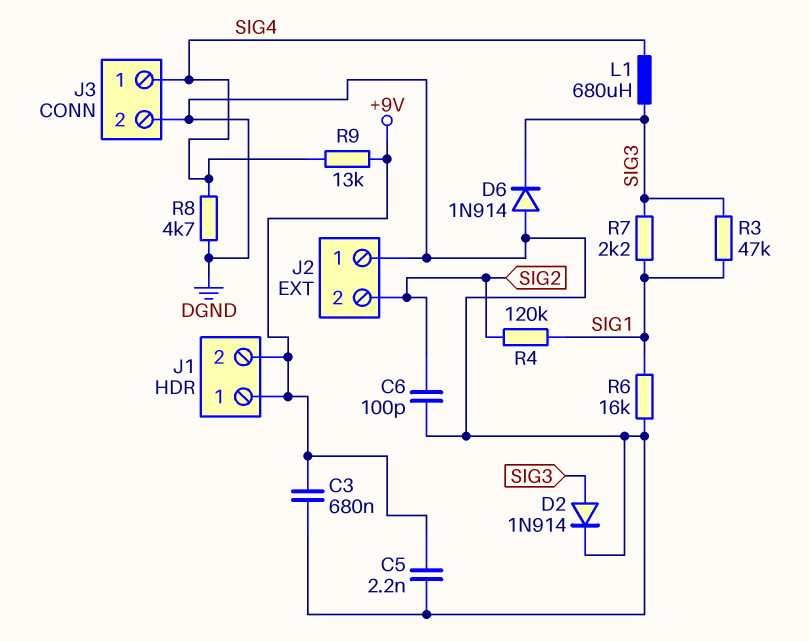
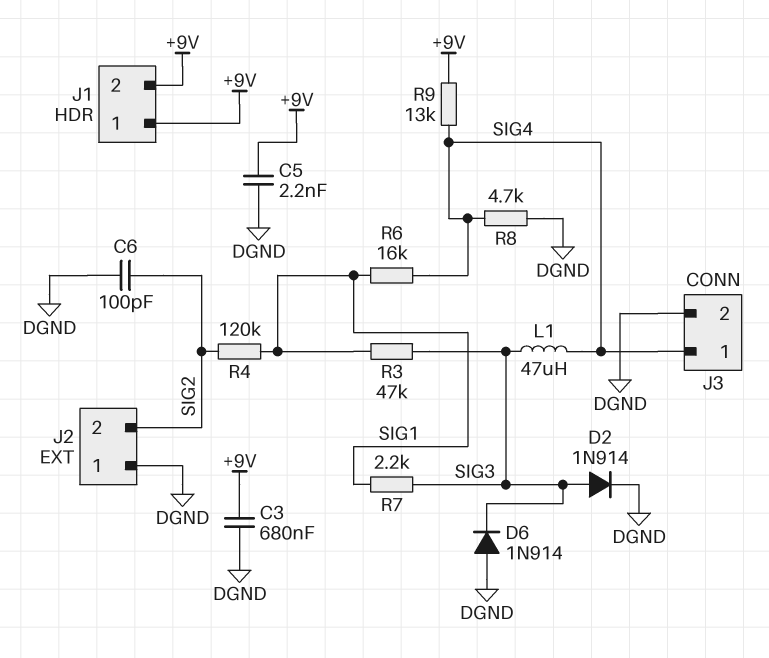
L1: 680uH (SIG3, SIG4) -> 47uH (SIG3, SIG4)
R6: 16k (DGND, SIG1) -> 16k (SIG1, SIG4)

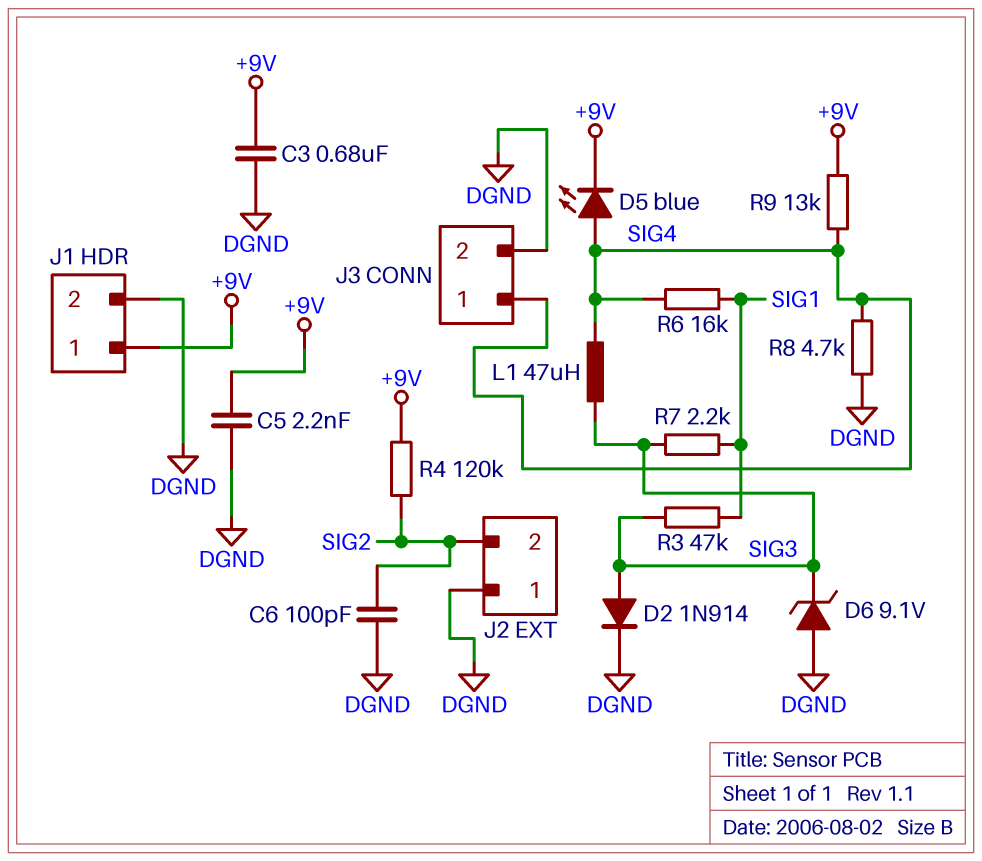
D5: none -> LED blue (A SIG4, K +9V)
D6: diode 1N914 (A DGND, K SIG3) -> zener 9.1V (A DGND, K SIG3)
J1 pin 2: +9V -> DGND
R4: 120k (SIG1, SIG2) -> 120k (+9V, SIG2)

